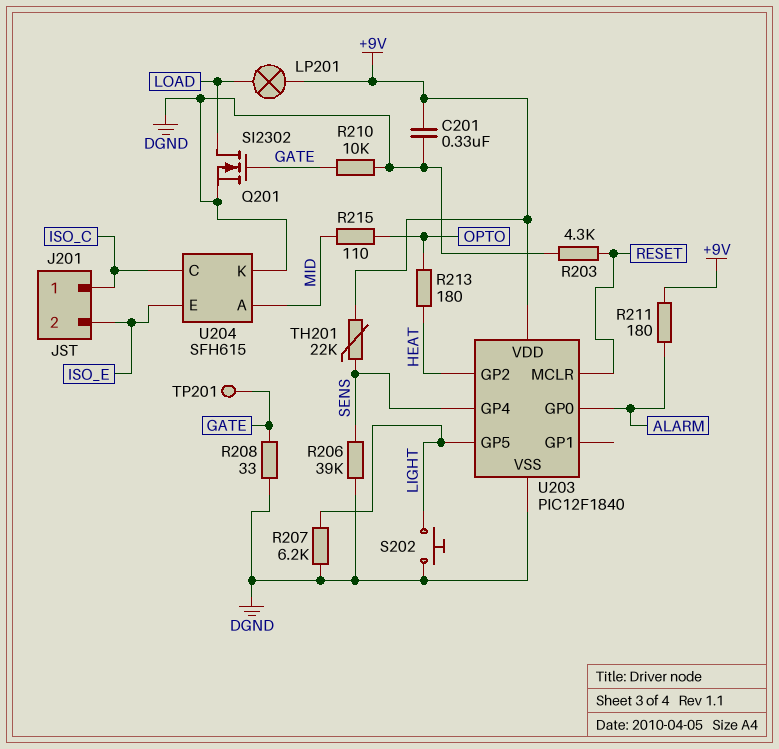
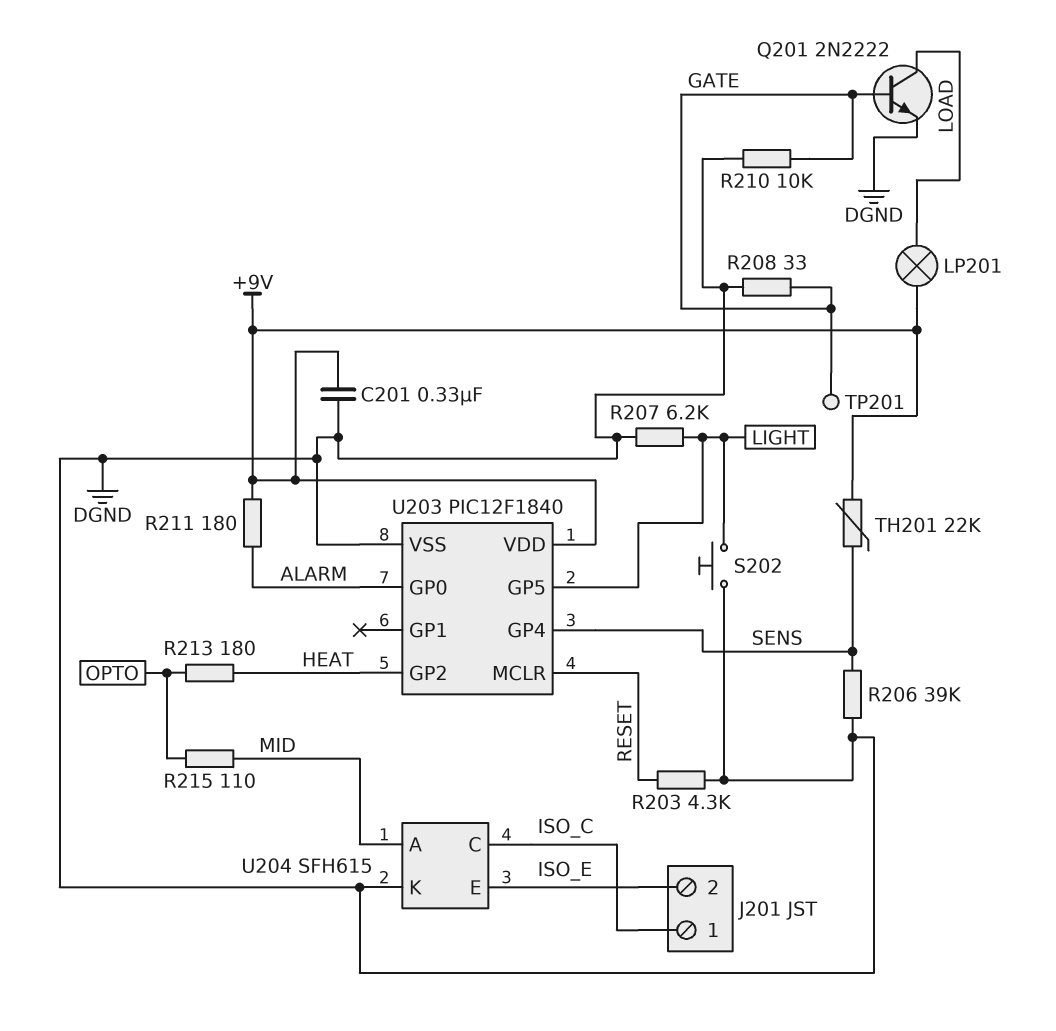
Q201: NMOS SI2302 (G GATE, D LOAD, S DGND) -> NPN 2N2222 (B GATE, C LOAD, E DGND)

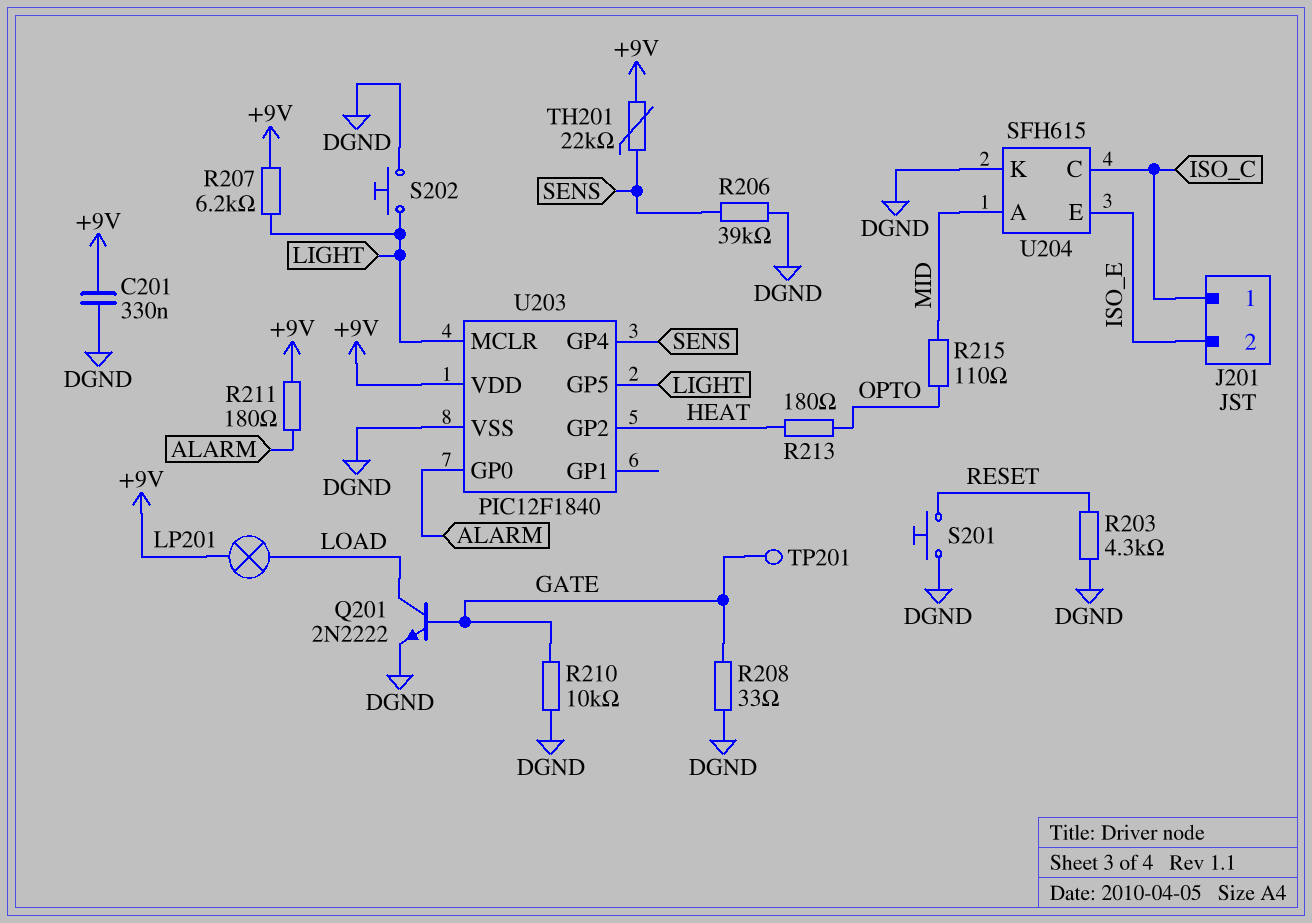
R207: 6.2k (DGND, LIGHT) -> 6.2k (+9V, LIGHT)
S201: none -> button (DGND, RESET)
U203 pin MCLR: RESET -> LIGHT

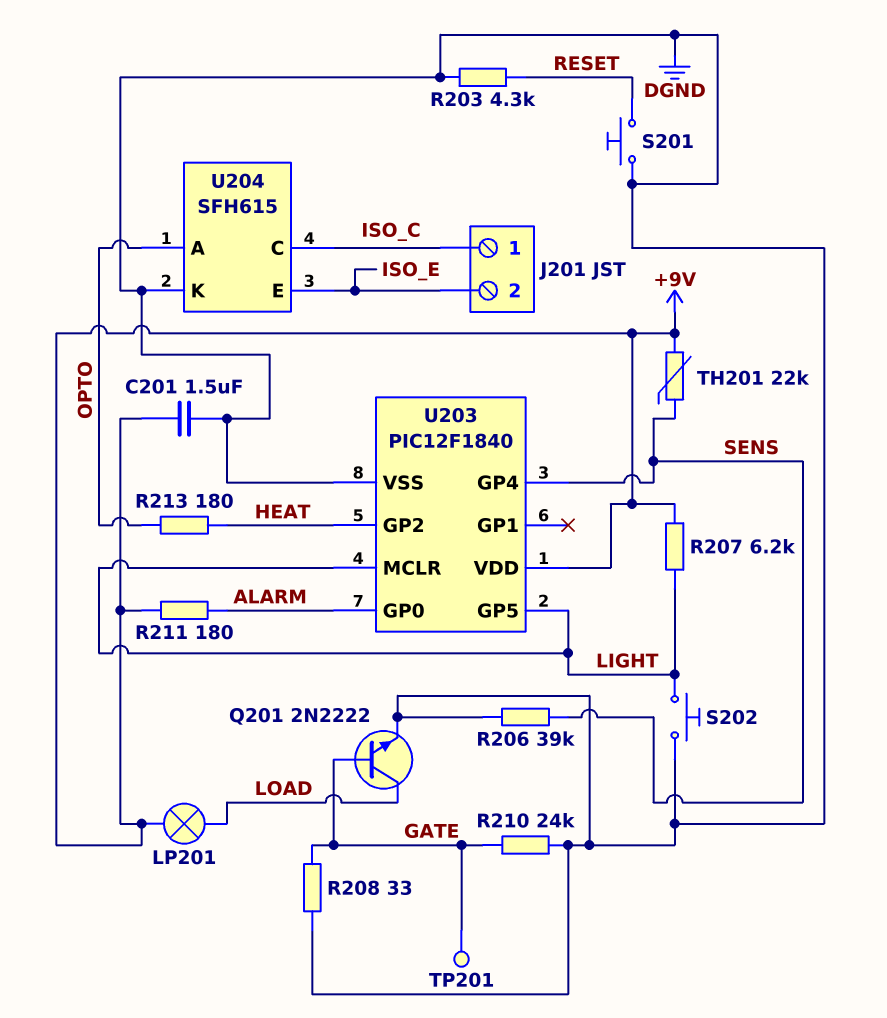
C201: 330nF (+9V, DGND) -> 1.5uF (+9V, DGND)
R210: 10k (DGND, GATE) -> 24k (DGND, GATE)
R215: 110 (MID, OPTO) -> none
U204 pin A: MID -> OPTO

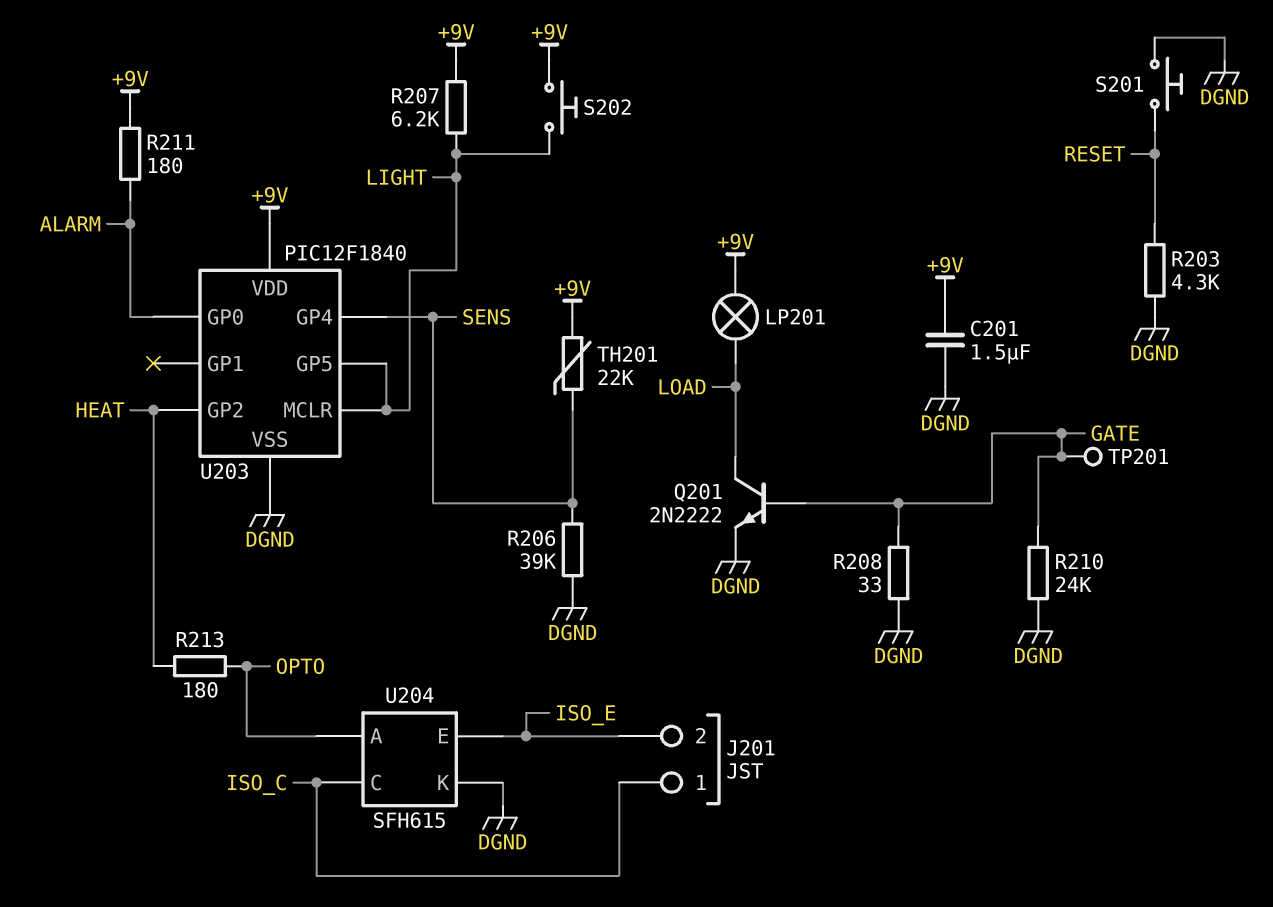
S202: button (DGND, LIGHT) -> button (+9V, LIGHT)

